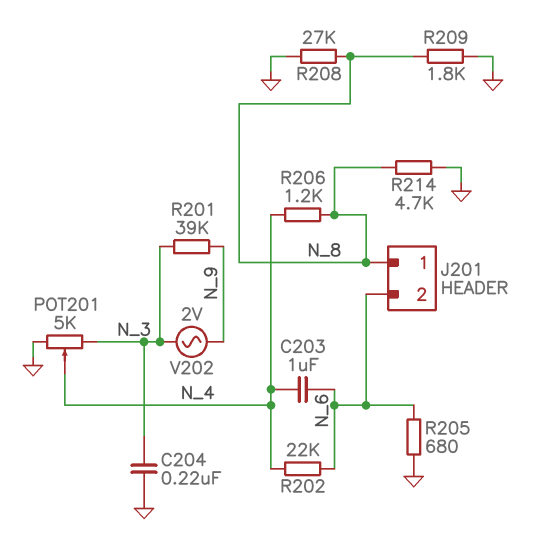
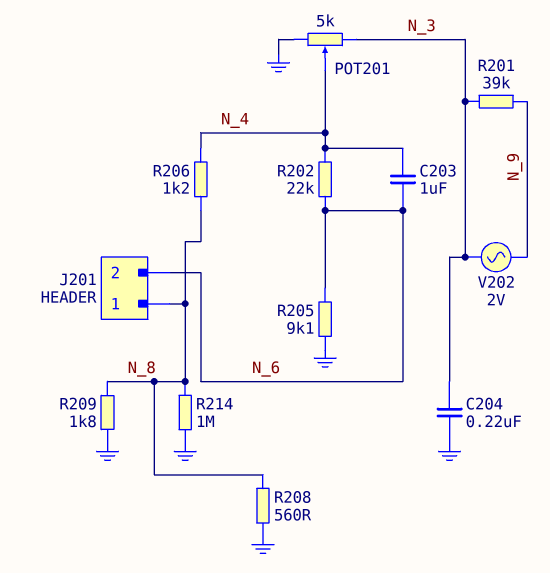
R205: 680 (GND, N_6) -> 9.1k (GND, N_6)
R208: 27k (GND, N_8) -> 560 (GND, N_8)
R214: 4.7k (GND, N_8) -> 1M (GND, N_8)

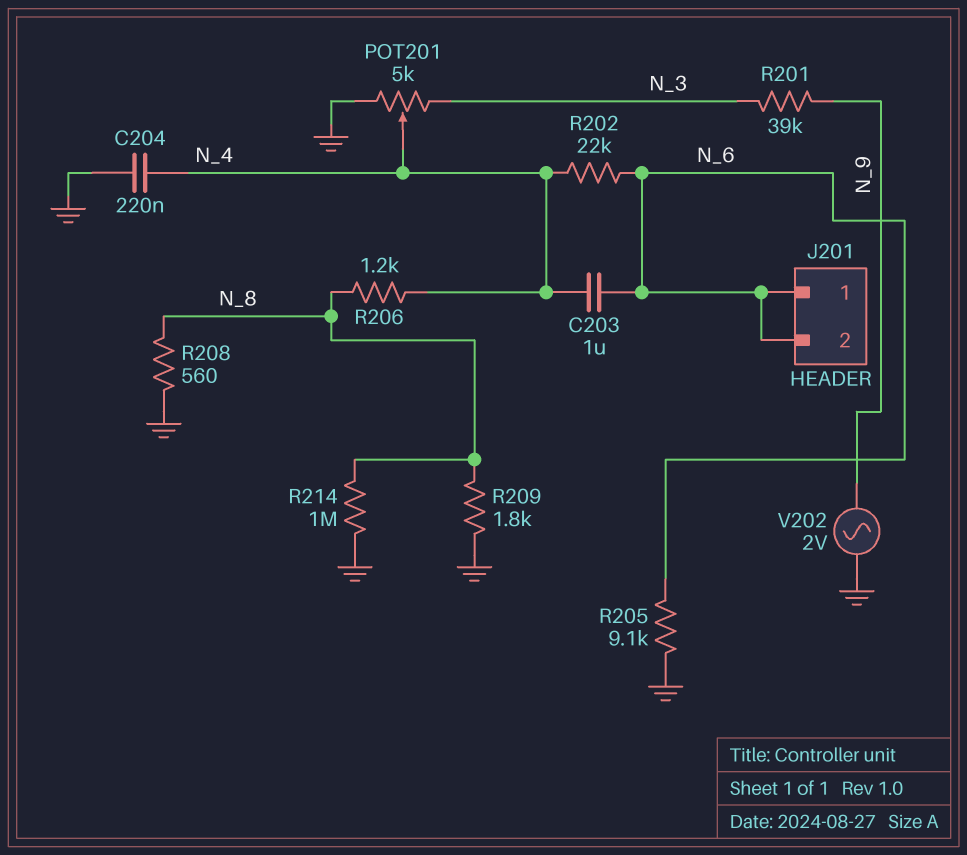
C204: 220nF (GND, N_3) -> 220nF (GND, N_4)
J201 pin 1: N_8 -> N_6
V202: AC 2V (N_3, N_9) -> AC 2V (GND, N_9)

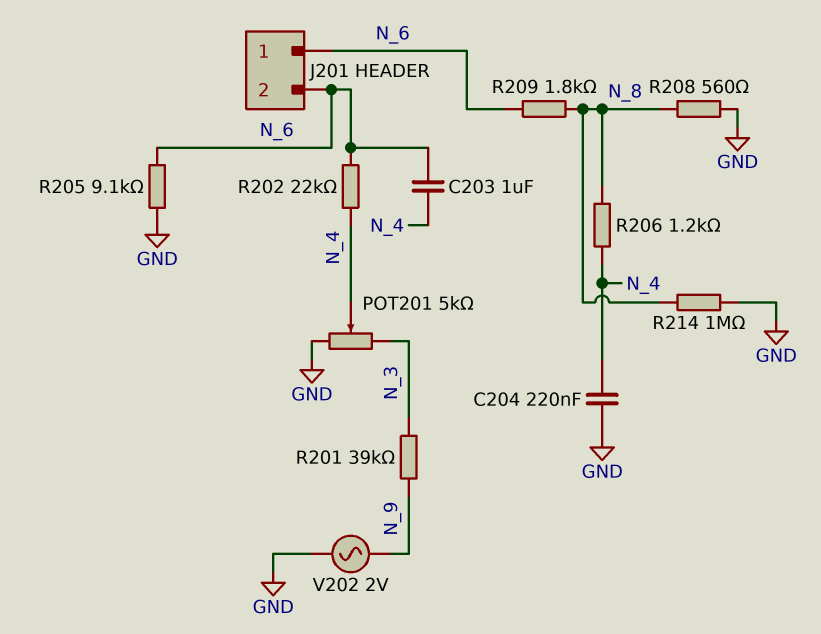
R209: 1.8k (GND, N_8) -> 1.8k (N_6, N_8)

